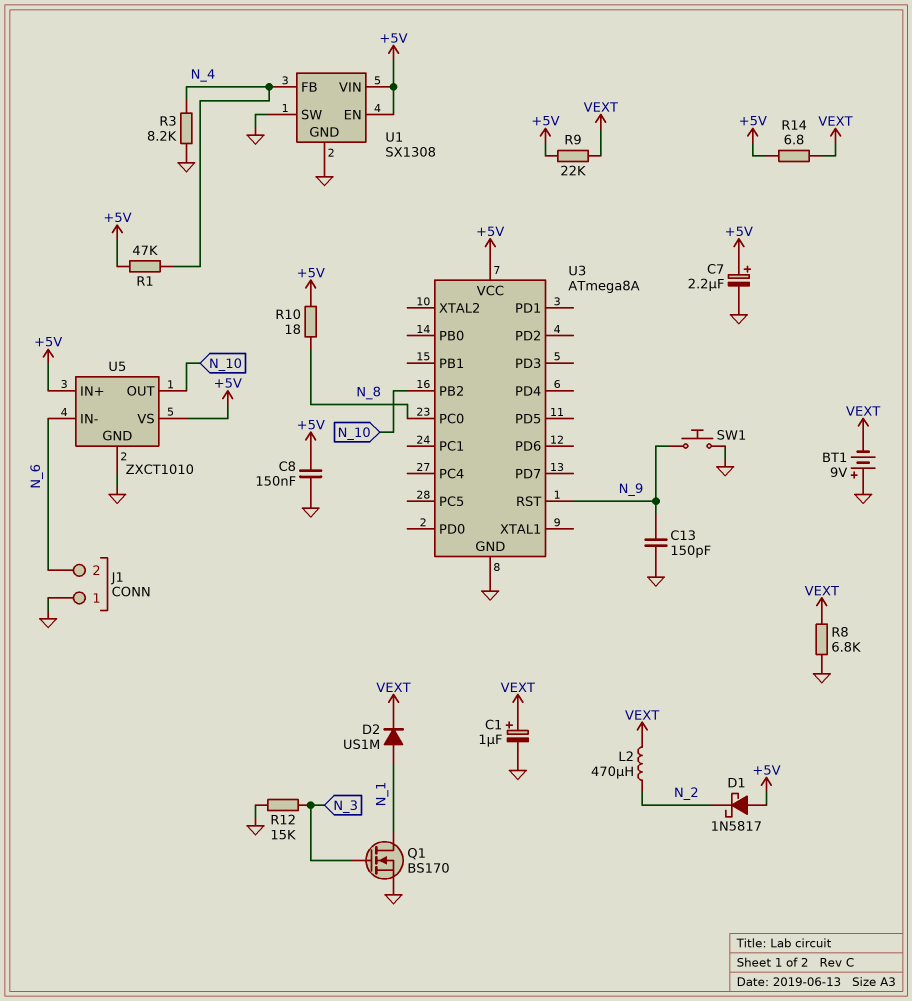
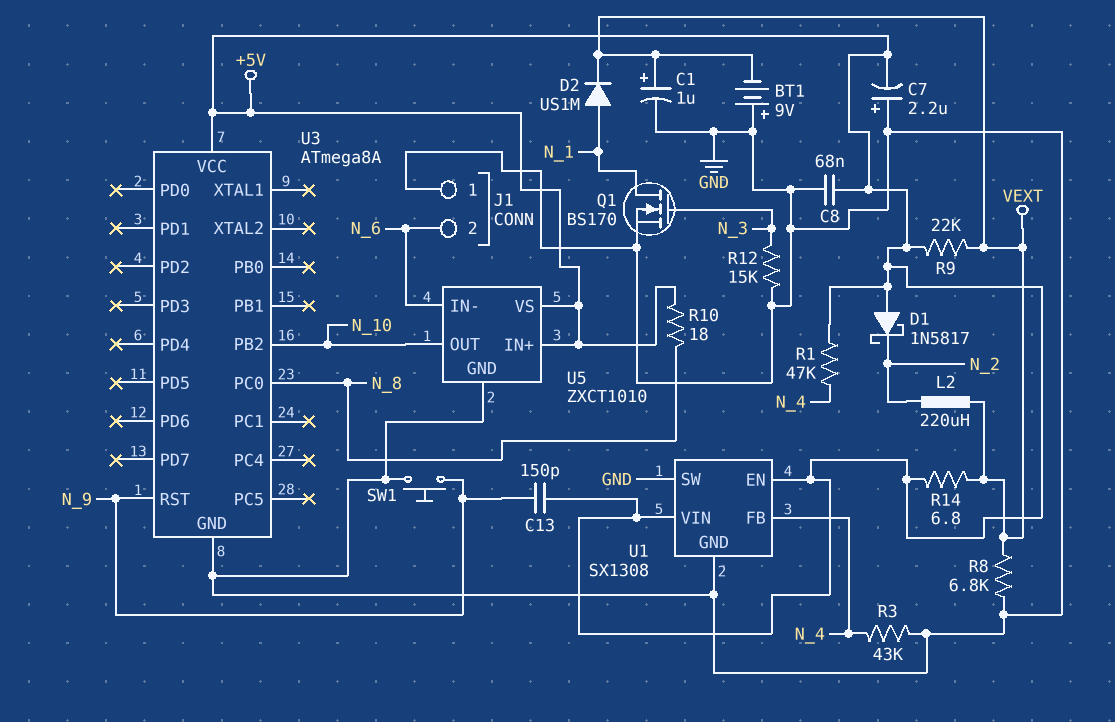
C7: 2.2uF (plus +5V, minus GND) -> 2.2uF (plus GND, minus +5V)
C8: 150nF (+5V, GND) -> 68nF (+5V, GND)
C13: 150pF (GND, N_9) -> 150pF (+5V, N_9)
L2: 470uH (N_2, VEXT) -> 220uH (N_2, VEXT)
R3: 8.2k (GND, N_4) -> 43k (GND, N_4)

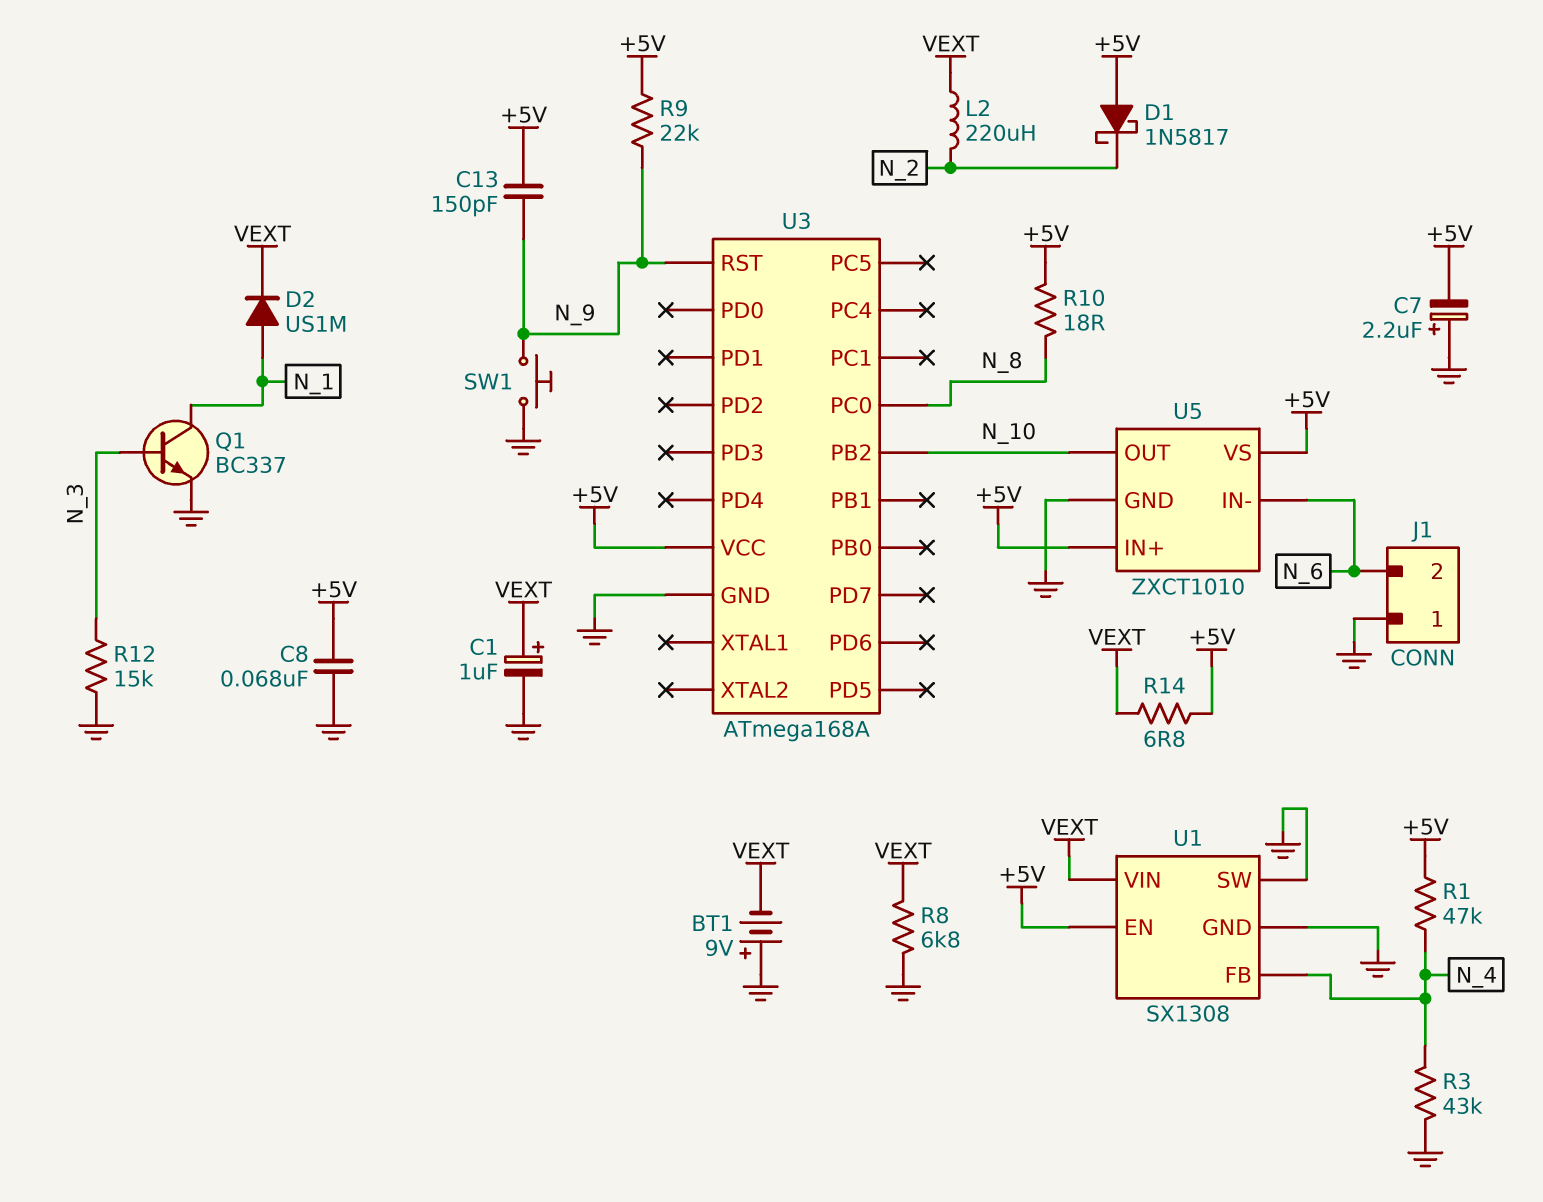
Q1: NMOS BS170 (G N_3, D N_1, S GND) -> NPN BC337 (B N_3, C N_1, E GND)
R9: 22k (+5V, VEXT) -> 22k (+5V, N_9)
U1 pin VIN: +5V -> VEXT
U3: ATmega8A -> ATmega168A

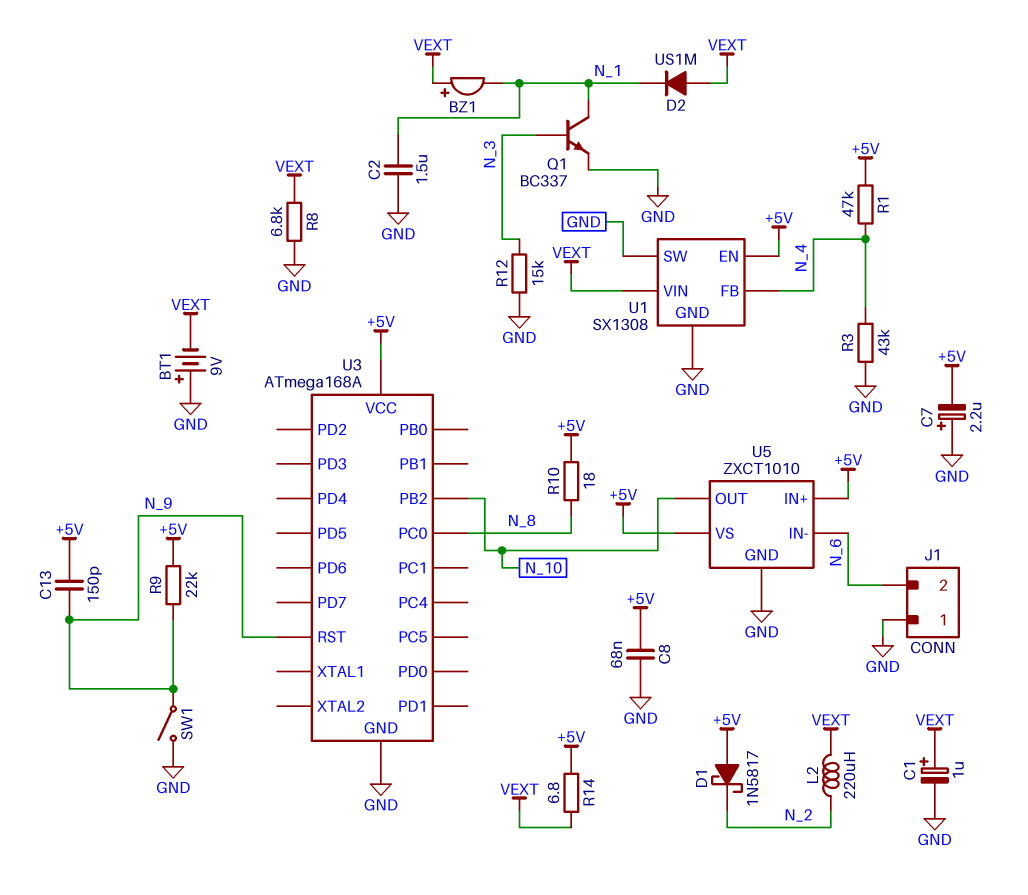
BZ1: none -> buzzer (plus VEXT, minus N_1)
C2: none -> 1.5uF (GND, N_1)
D2: diode US1M (A N_1, K VEXT) -> diode US1M (A VEXT, K N_1)
SW1: button (GND, N_9) -> switch (GND, N_9)

